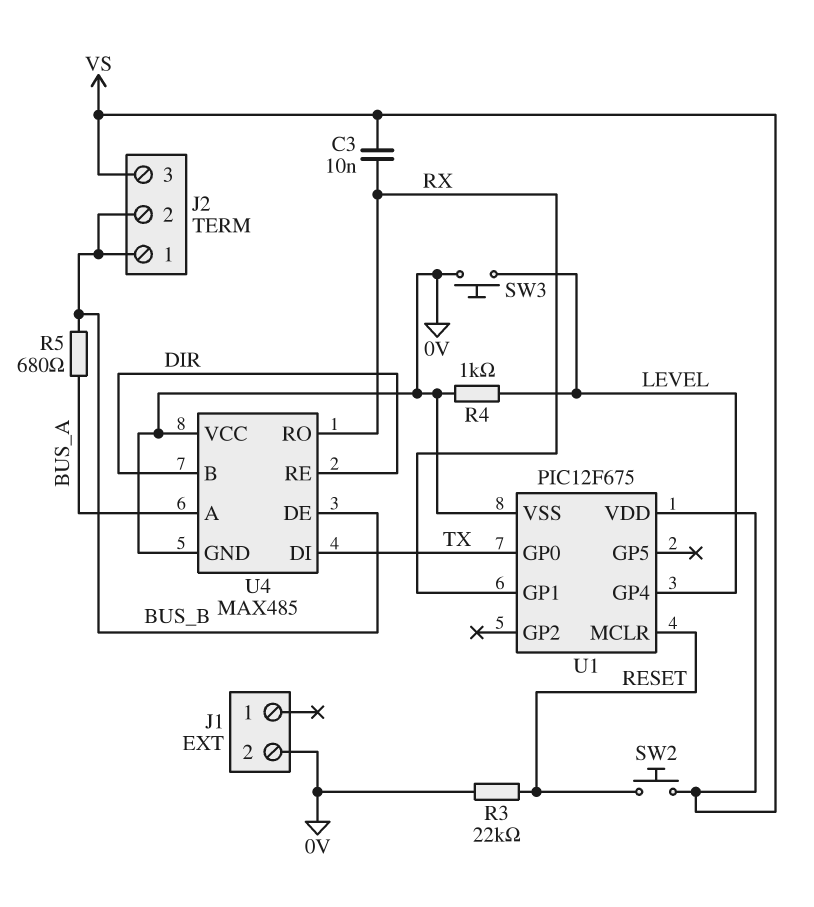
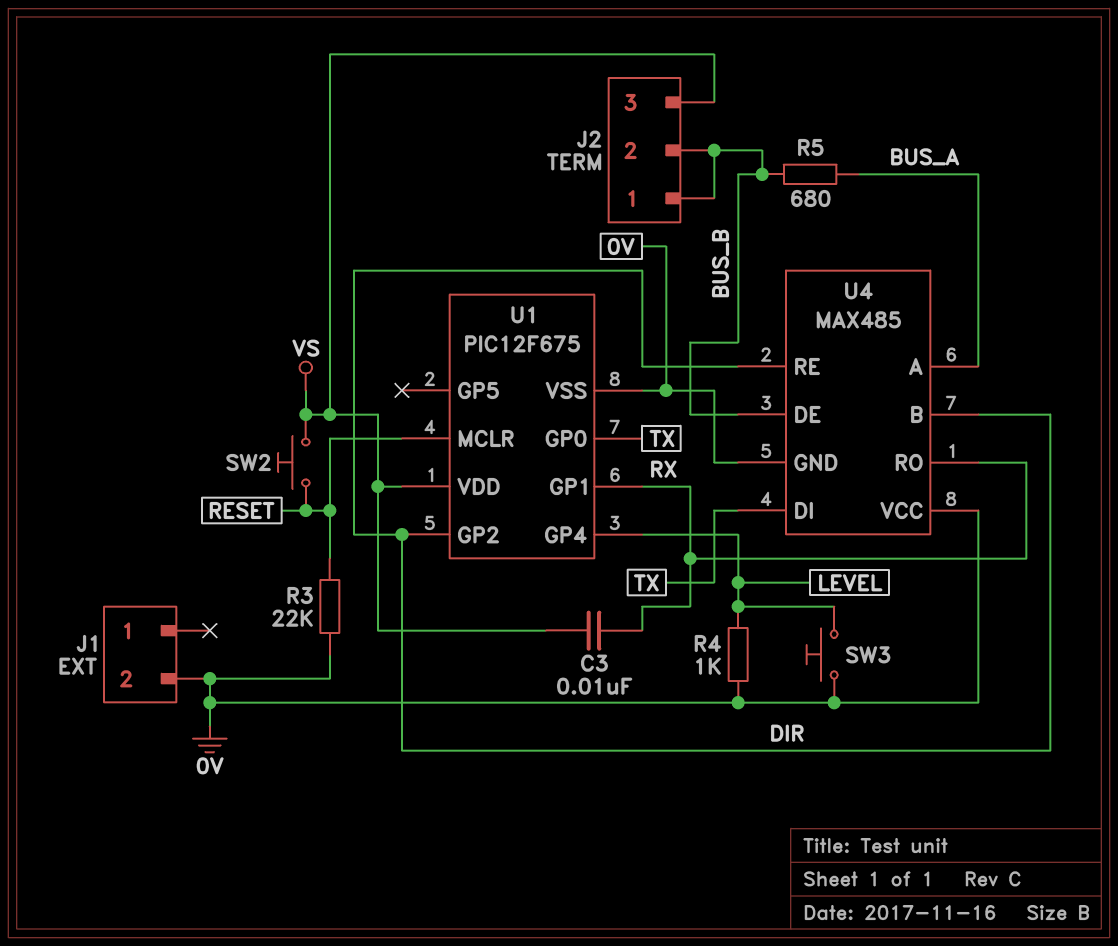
U1 pin GP2: none -> DIR

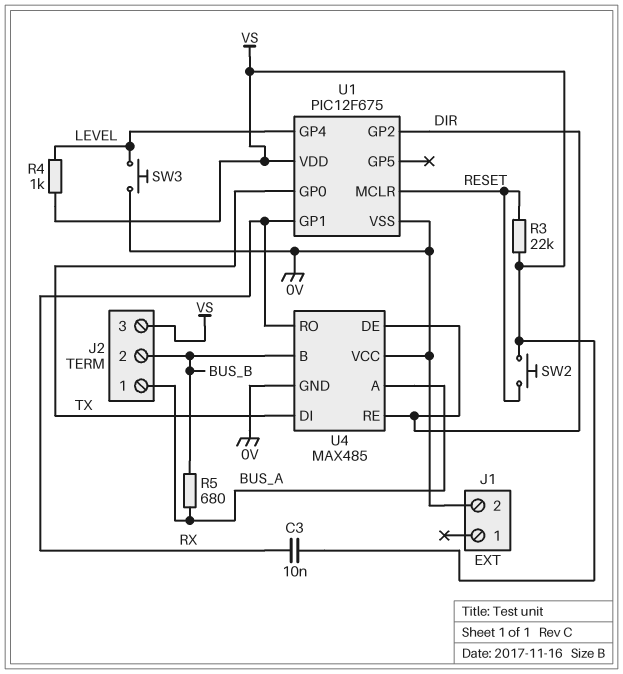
J2 pin 1: BUS_B -> BUS_A
R3: 22k (0V, RESET) -> 22k (RESET, VS)
R4: 1k (0V, LEVEL) -> 1k (LEVEL, VS)
U4 pin B: DIR -> BUS_B
U4 pin DE: BUS_B -> DIR

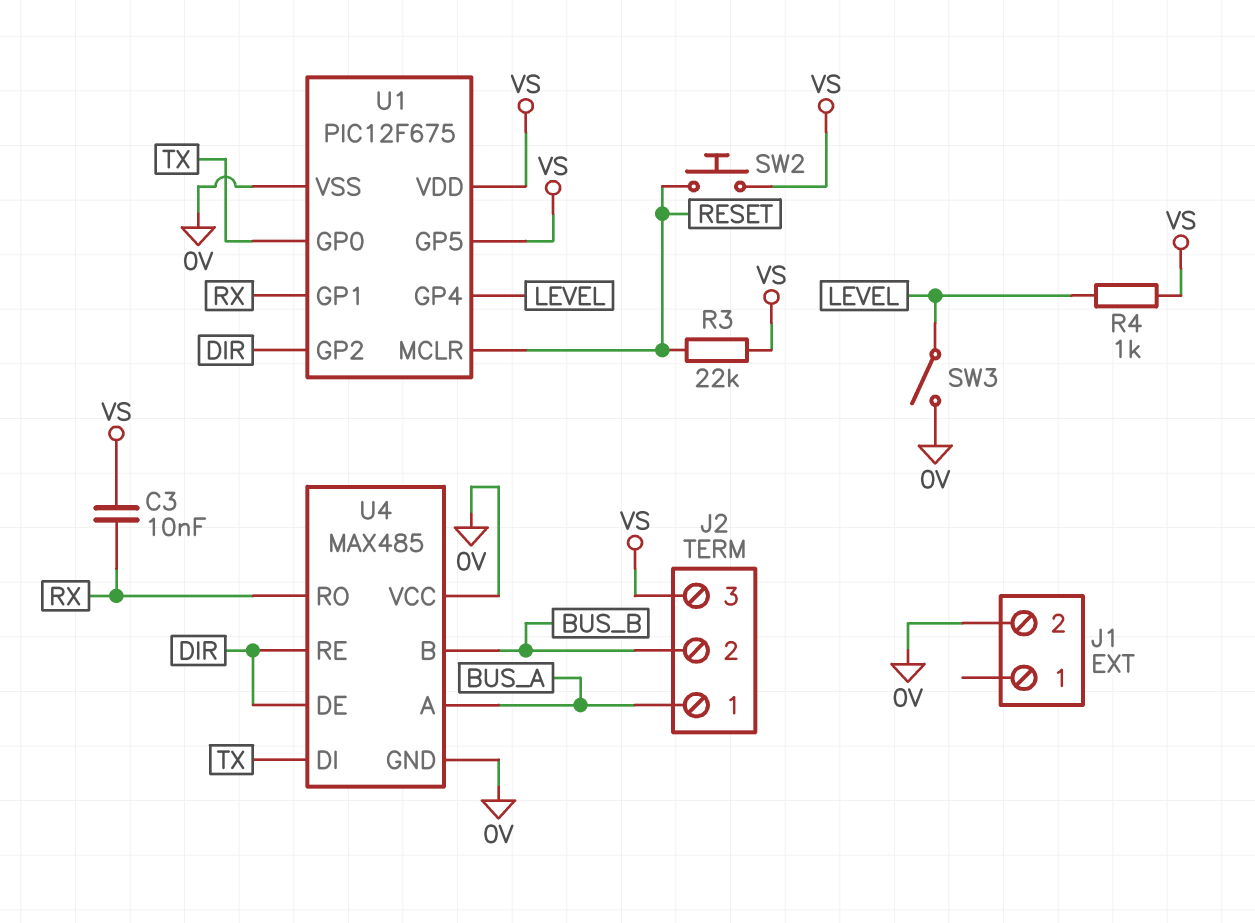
R5: 680 (BUS_A, BUS_B) -> none
SW3: button (0V, LEVEL) -> switch (0V, LEVEL)
U1 pin GP5: none -> VS

